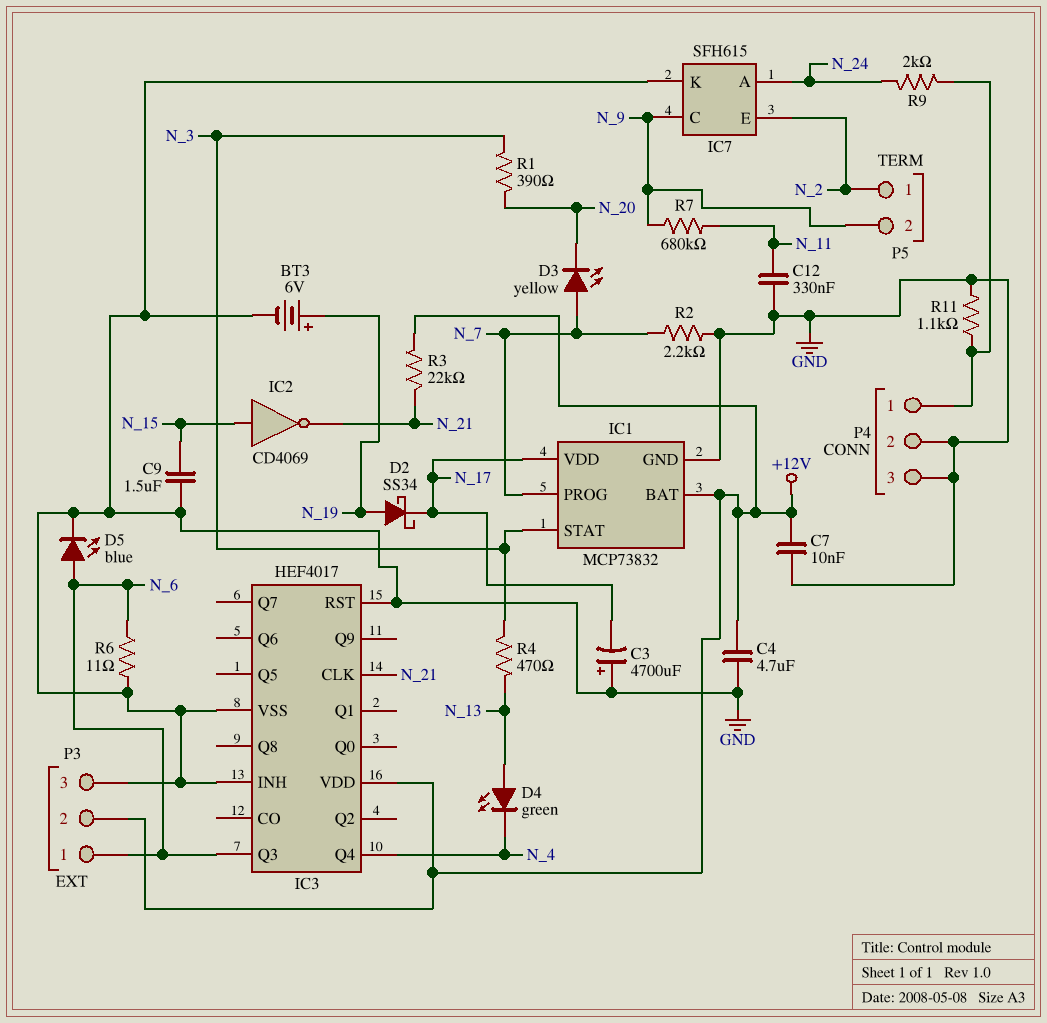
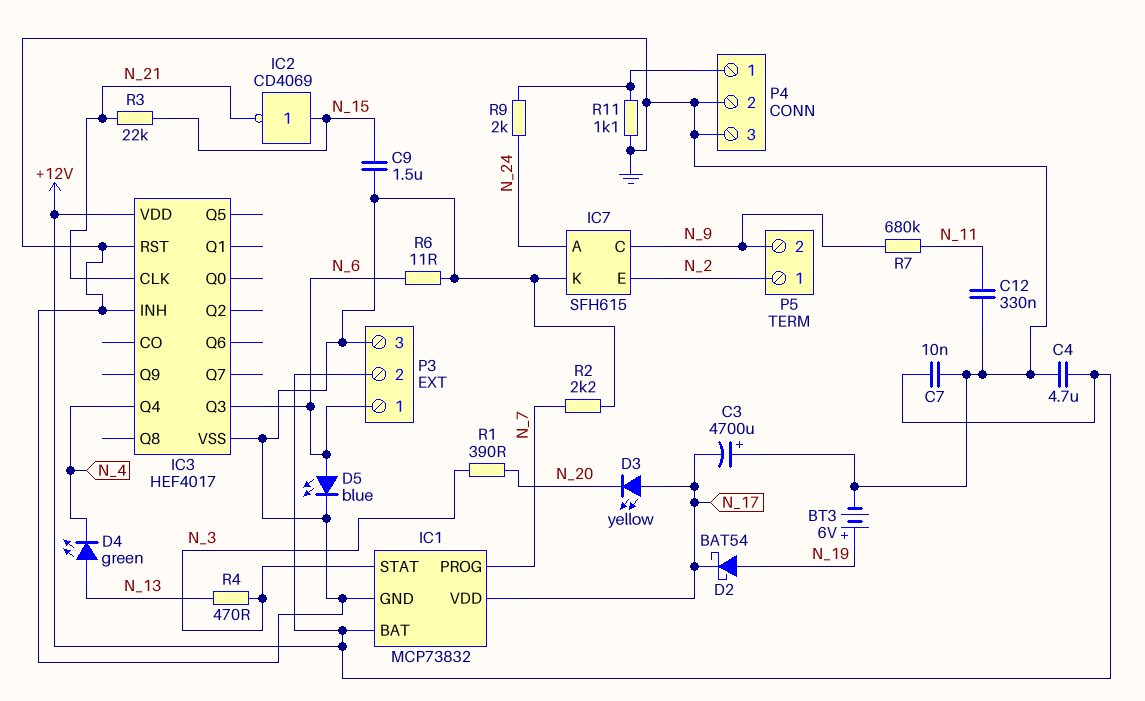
D2: schottky SS34 (A N_19, K N_17) -> schottky BAT54 (A N_19, K N_17)
D3: LED yellow (A N_7, K N_20) -> LED yellow (A N_17, K N_20)
R3: 22k (+12V, N_21) -> 22k (N_15, N_21)

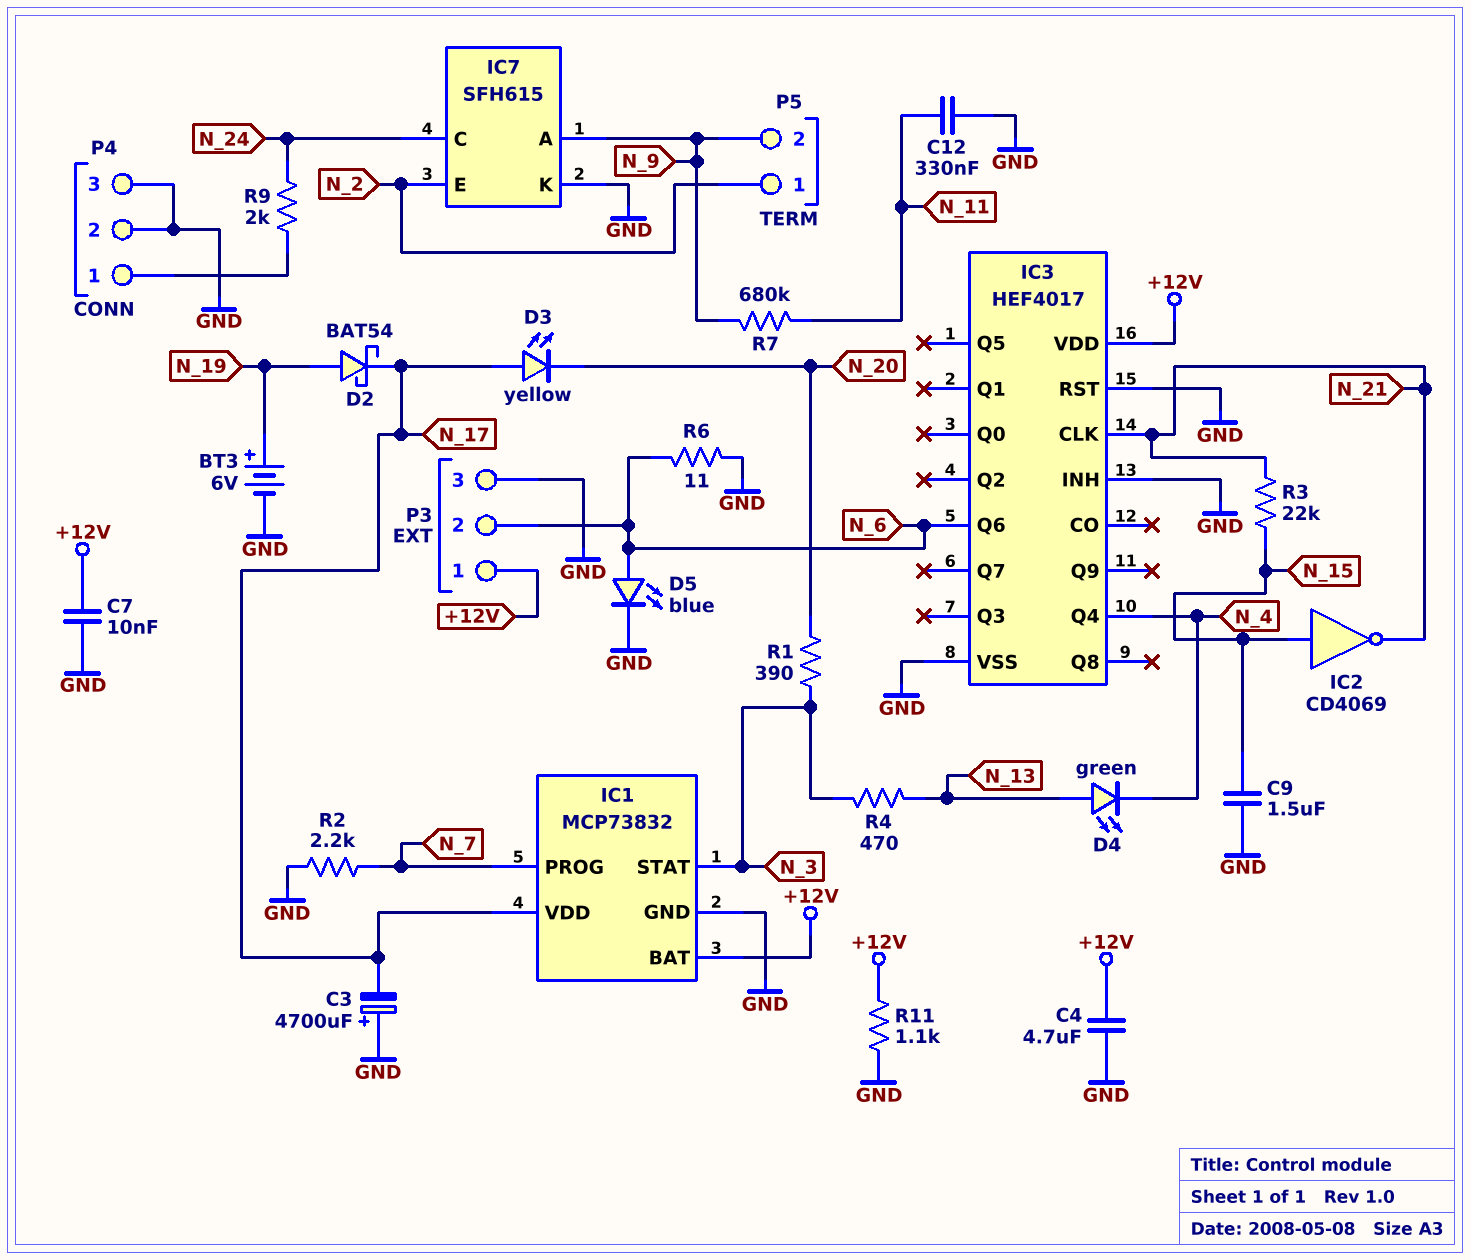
IC3 pin Q3: N_6 -> none
IC3 pin Q6: none -> N_6
IC7 pin A: N_24 -> N_9
IC7 pin C: N_9 -> N_24
P3 pin 1: N_6 -> +12V
P3 pin 2: +12V -> N_6
R11: 1.1k (GND, P4/1) -> 1.1k (+12V, GND)

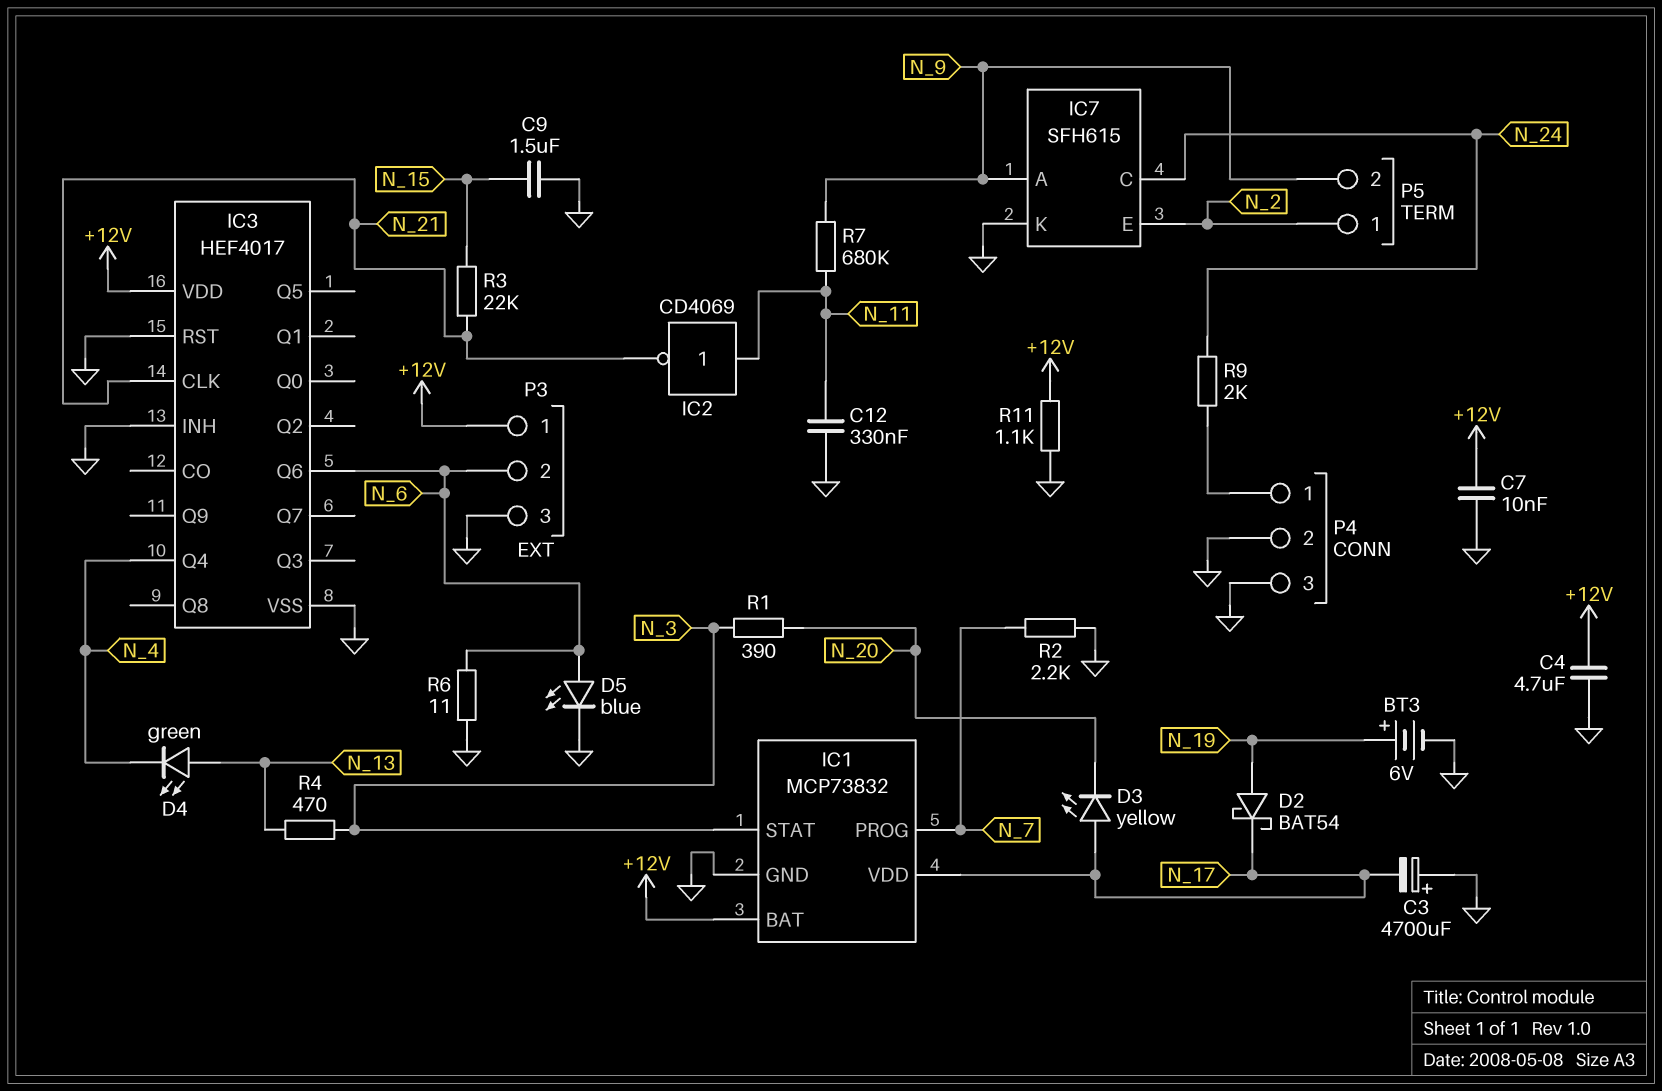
IC2: NOT CD4069 (in N_15, out N_21) -> NOT CD4069 (in N_11, out N_21)

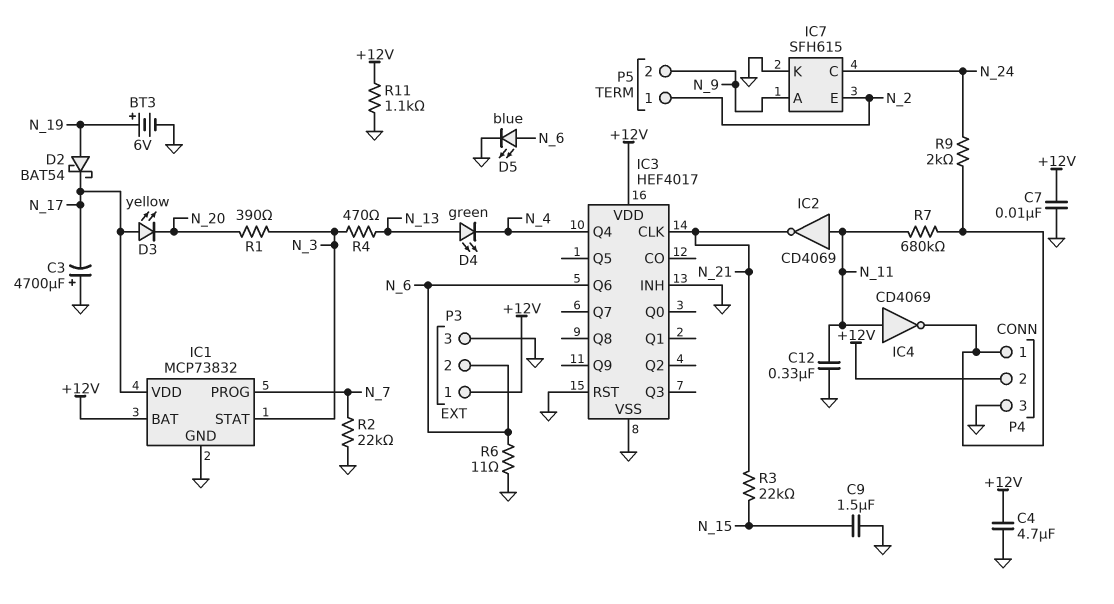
IC4: none -> NOT CD4069 (in N_11, out P4/1)
P4 pin 2: GND -> +12V
R2: 2.2k (GND, N_7) -> 22k (GND, N_7)
R7: 680k (N_9, N_11) -> 680k (N_11, P4/1)

